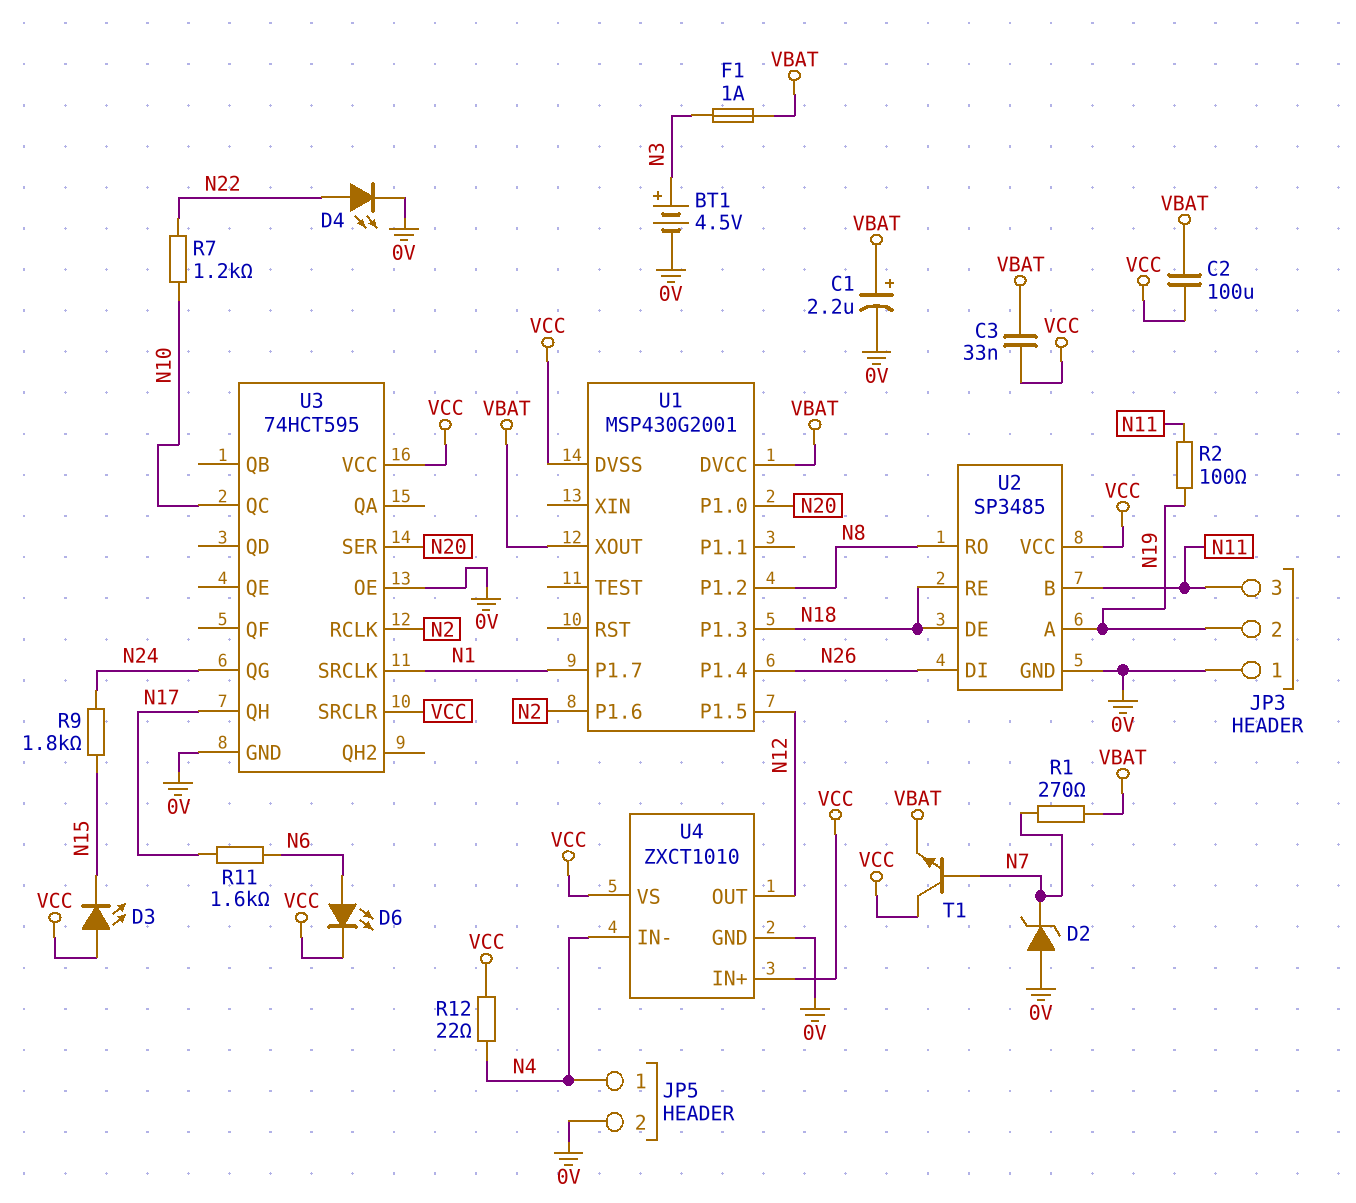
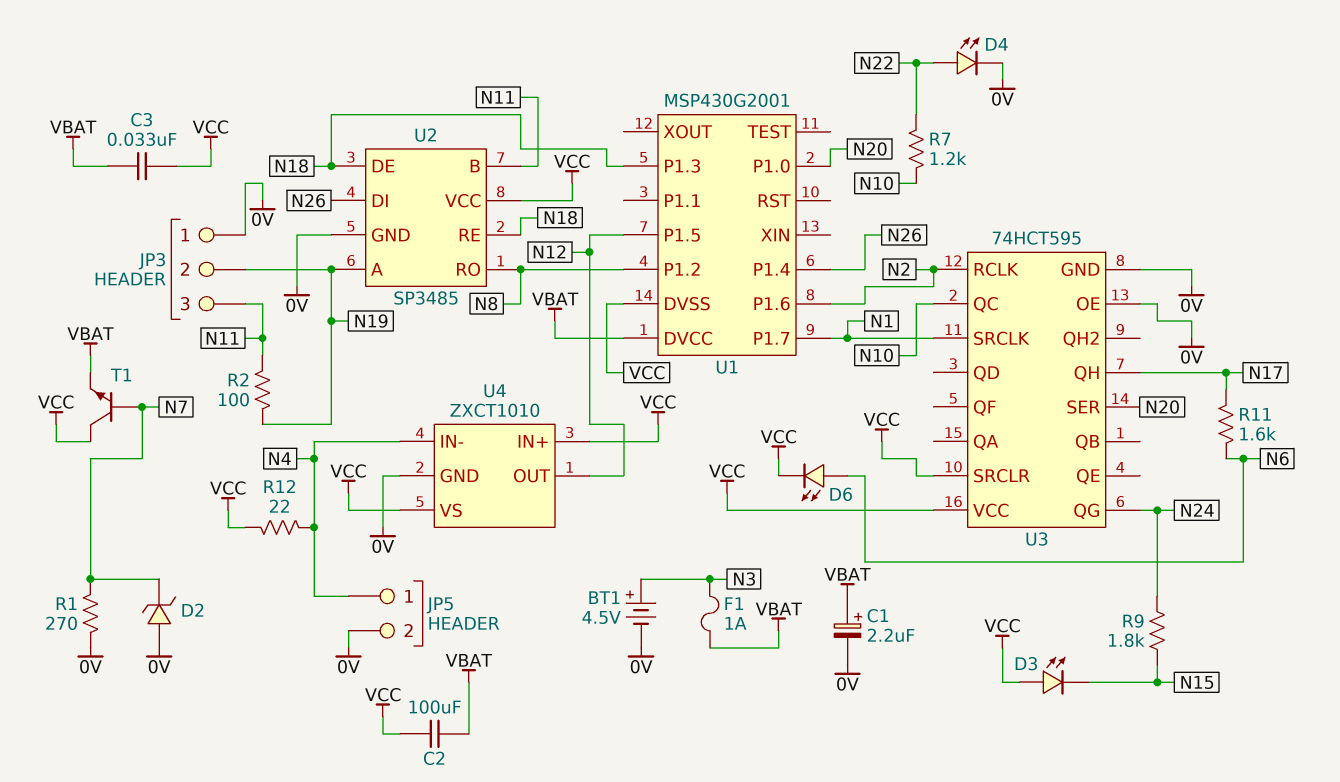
R1: 270 (N7, VBAT) -> 270 (0V, N7)
U1 pin XOUT: VBAT -> none

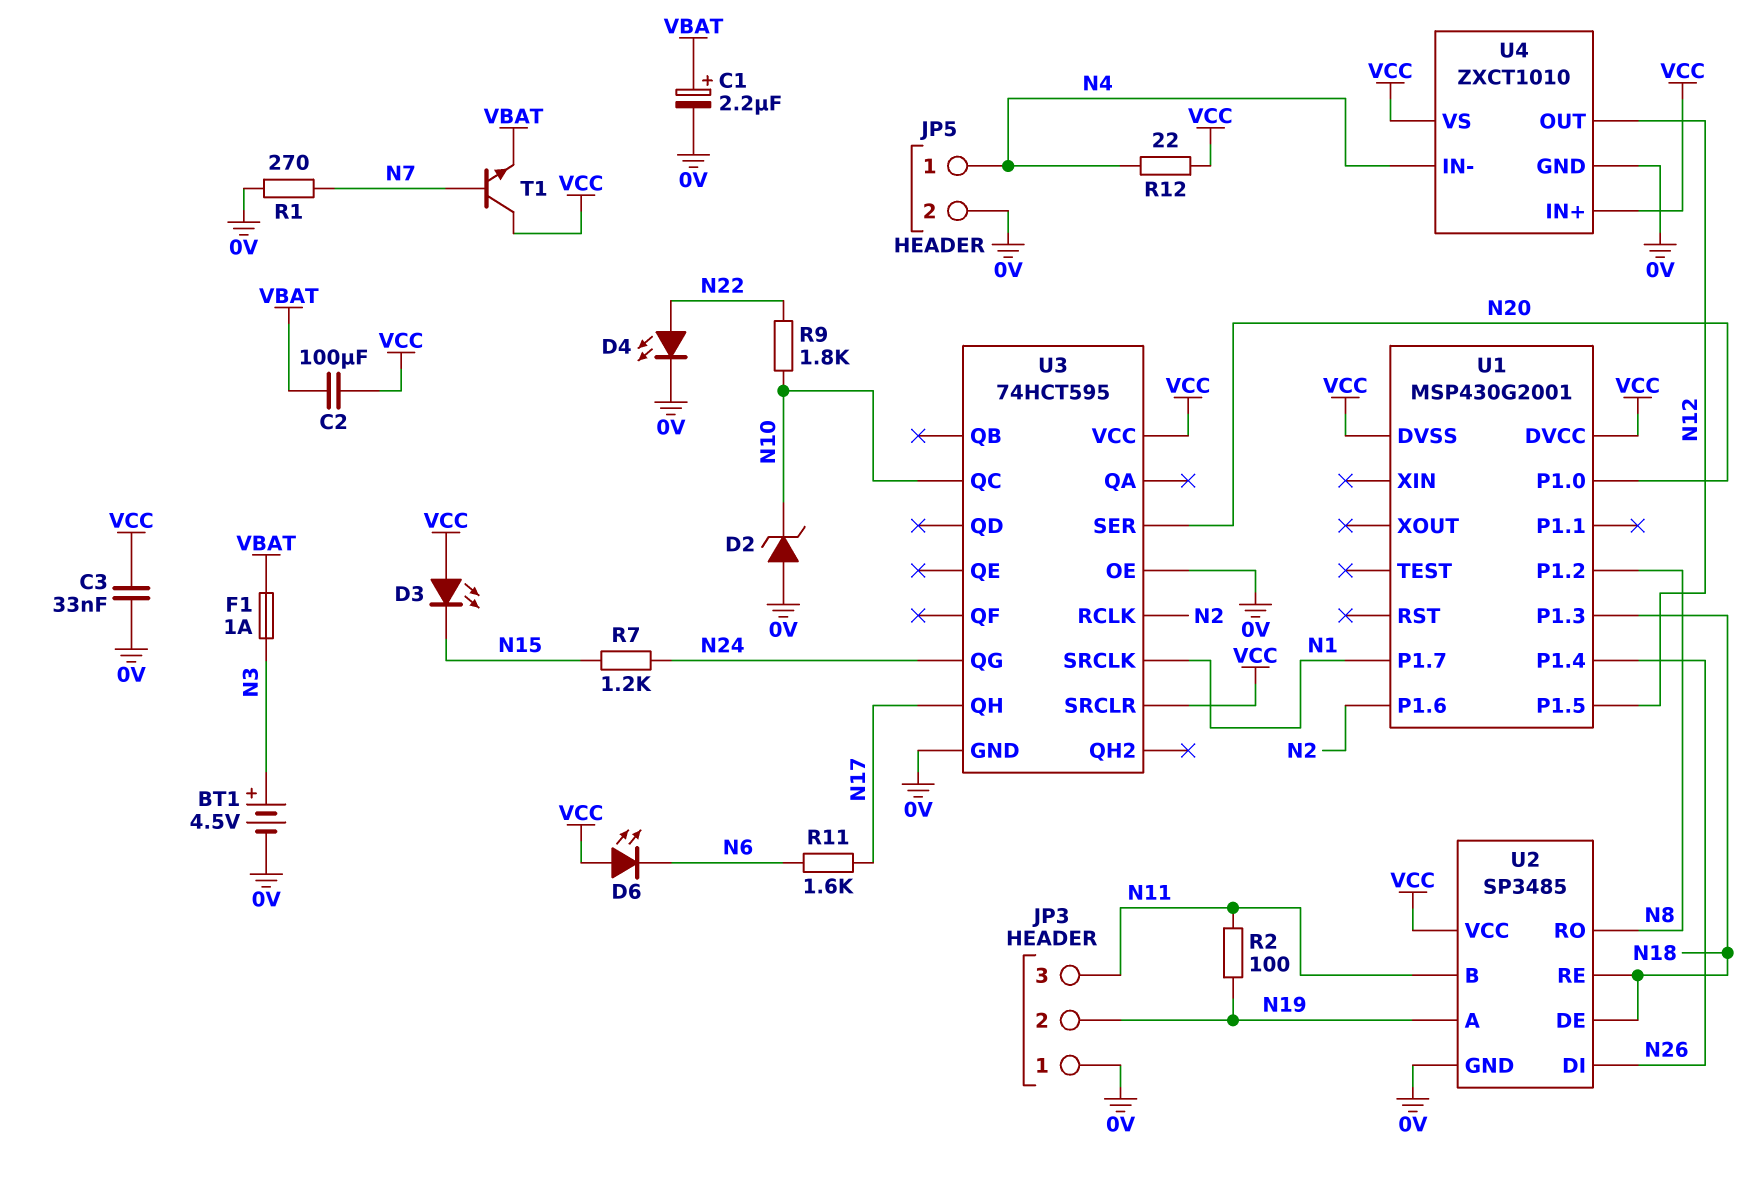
C3: 33nF (VBAT, VCC) -> 33nF (0V, VCC)
D2: zener (A 0V, K N7) -> zener (A 0V, K N10)
D6: LED (A N6, K VCC) -> LED (A VCC, K N6)
R7: 1.2k (N10, N22) -> 1.2k (N15, N24)
R9: 1.8k (N15, N24) -> 1.8k (N10, N22)
U1 pin DVCC: VBAT -> VCC

